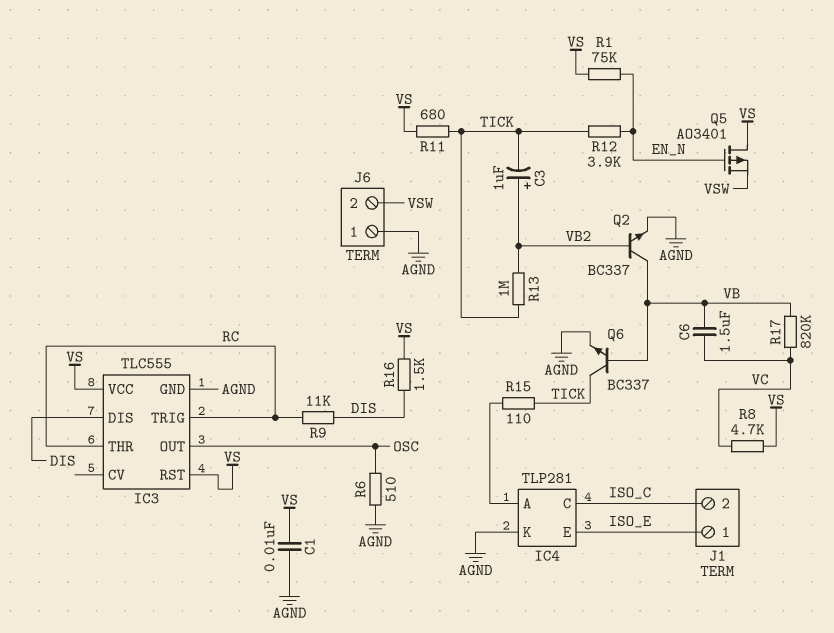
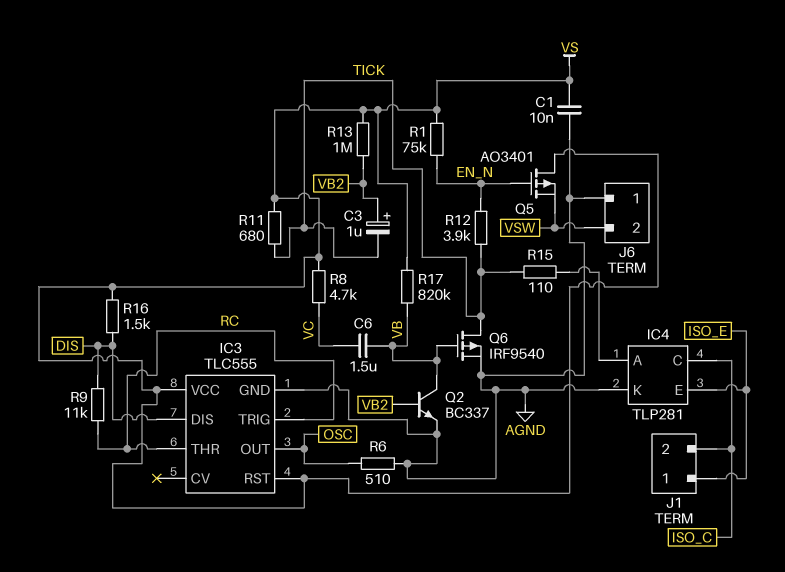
Q6: NPN BC337 (B VB, C TICK, E AGND) -> PMOS IRF9540 (G VB, D TICK, S AGND)
R13: 1M (TICK, VB2) -> 1M (VB2, VS)
R17: 820k (VB, VC) -> 820k (VB, VS)

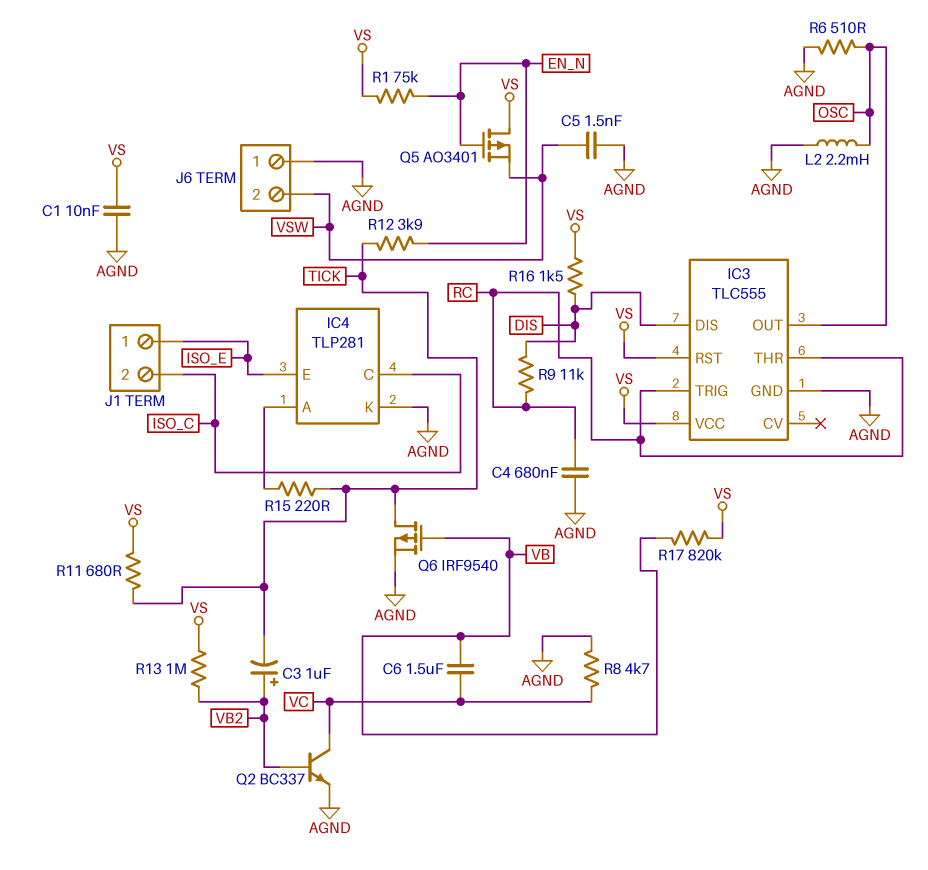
C4: none -> 680nF (AGND, RC)
C5: none -> 1.5nF (AGND, VSW)
L2: none -> 2.2mH (AGND, OSC)
Q2: NPN BC337 (B VB2, C VB, E AGND) -> NPN BC337 (B VB2, C VC, E AGND)
R8: 4.7k (VC, VS) -> 4.7k (AGND, VC)
R15: 110 (IC4/A, TICK) -> 220 (IC4/A, TICK)

